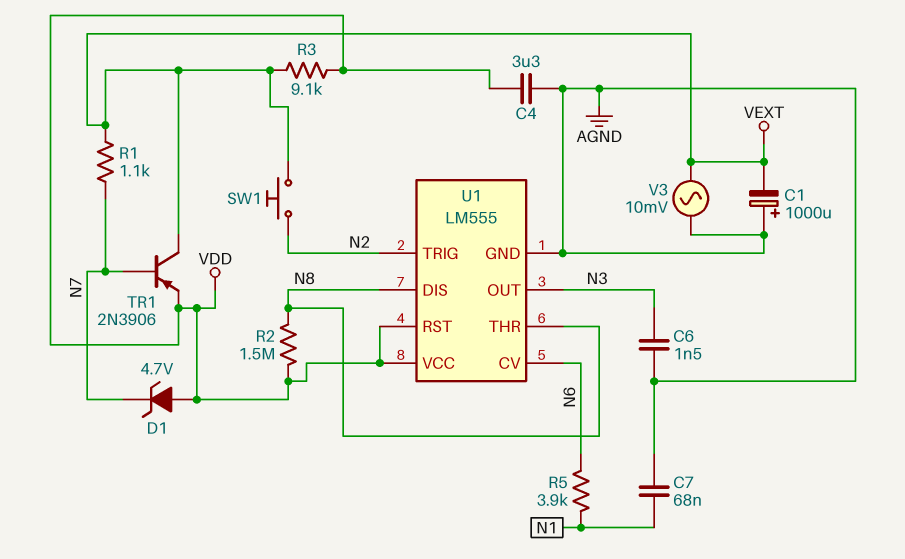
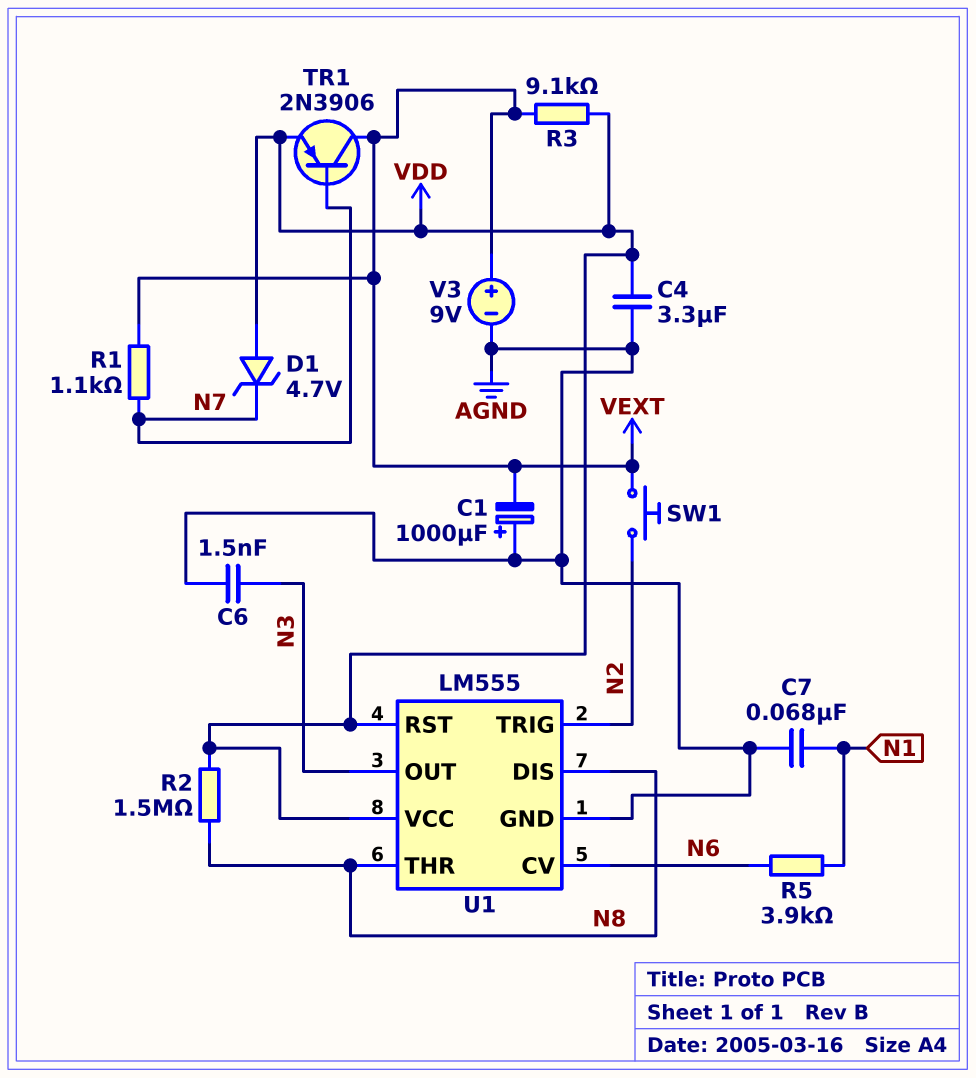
V3: AC 10mV (AGND, VEXT) -> 9V (plus VEXT, minus AGND)

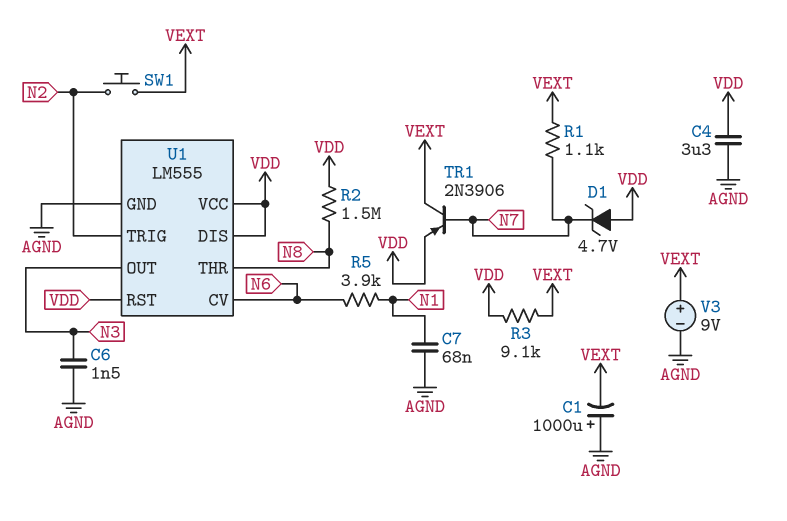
U1 pin DIS: N8 -> VDD

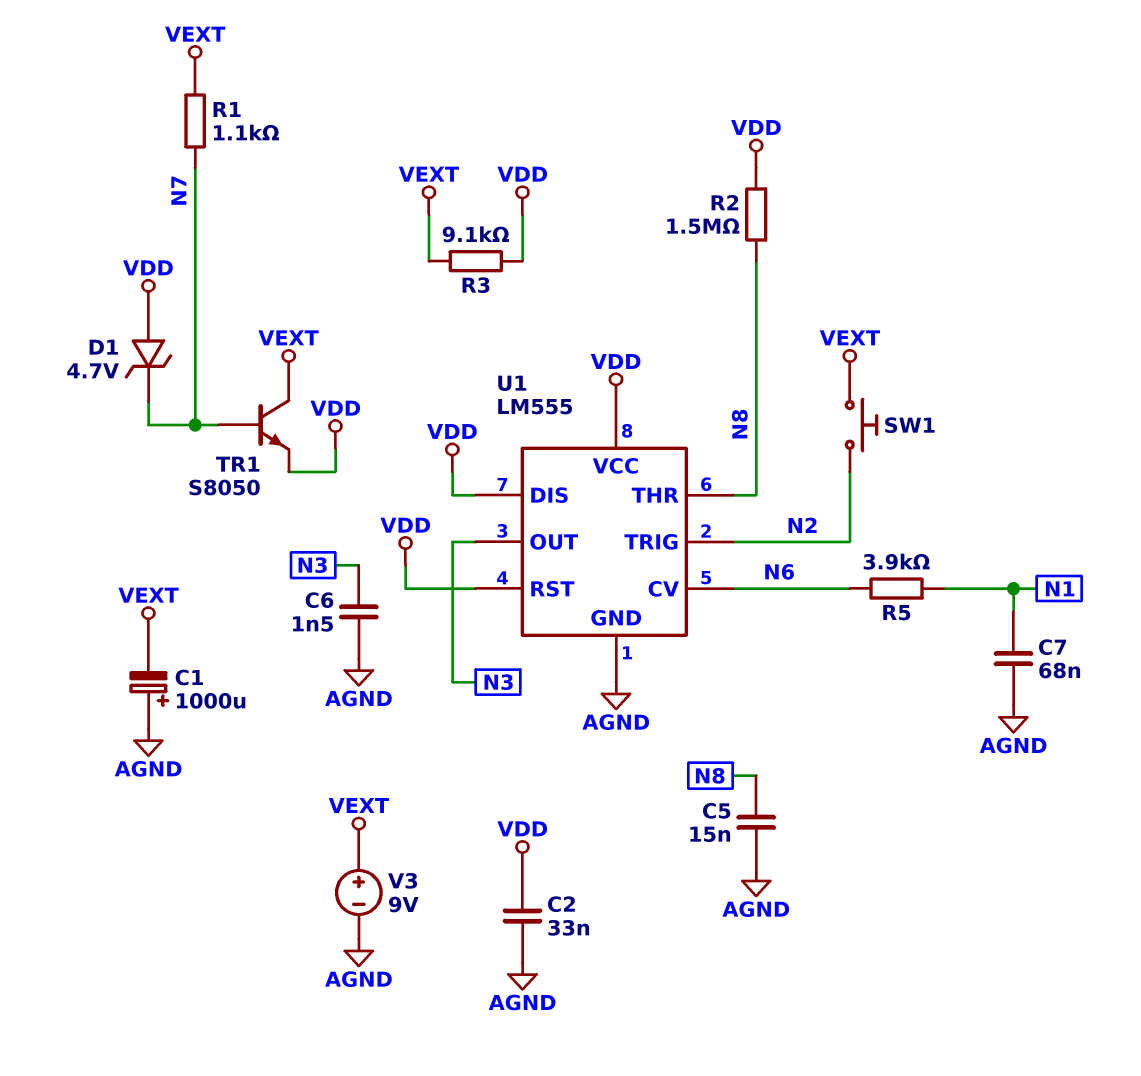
C2: none -> 33nF (AGND, VDD)
C4: 3.3uF (AGND, VDD) -> none
C5: none -> 15nF (AGND, N8)
TR1: PNP 2N3906 (B N7, C VEXT, E VDD) -> NPN S8050 (B N7, C VEXT, E VDD)

